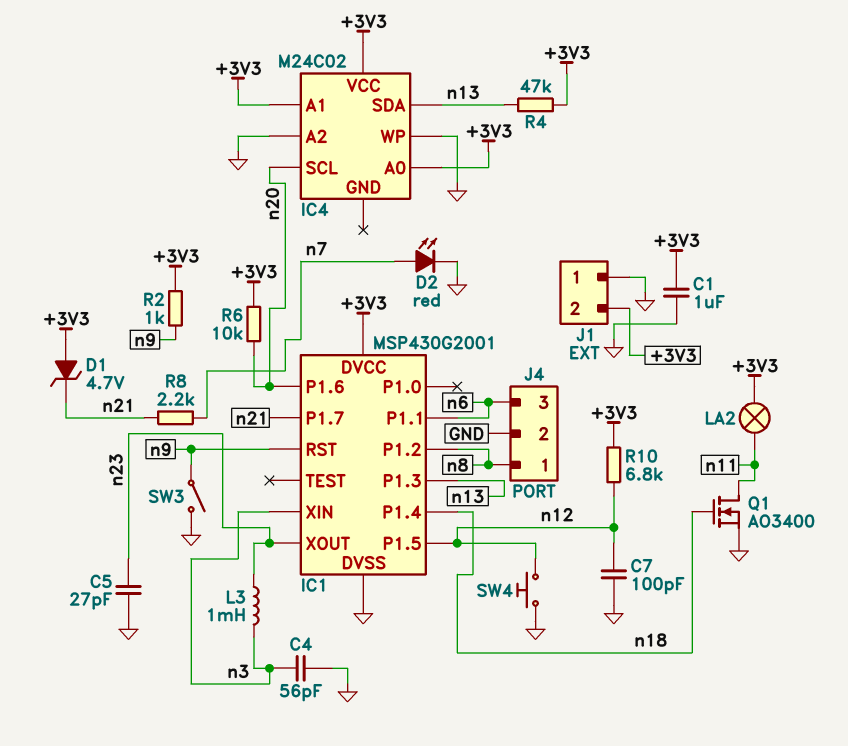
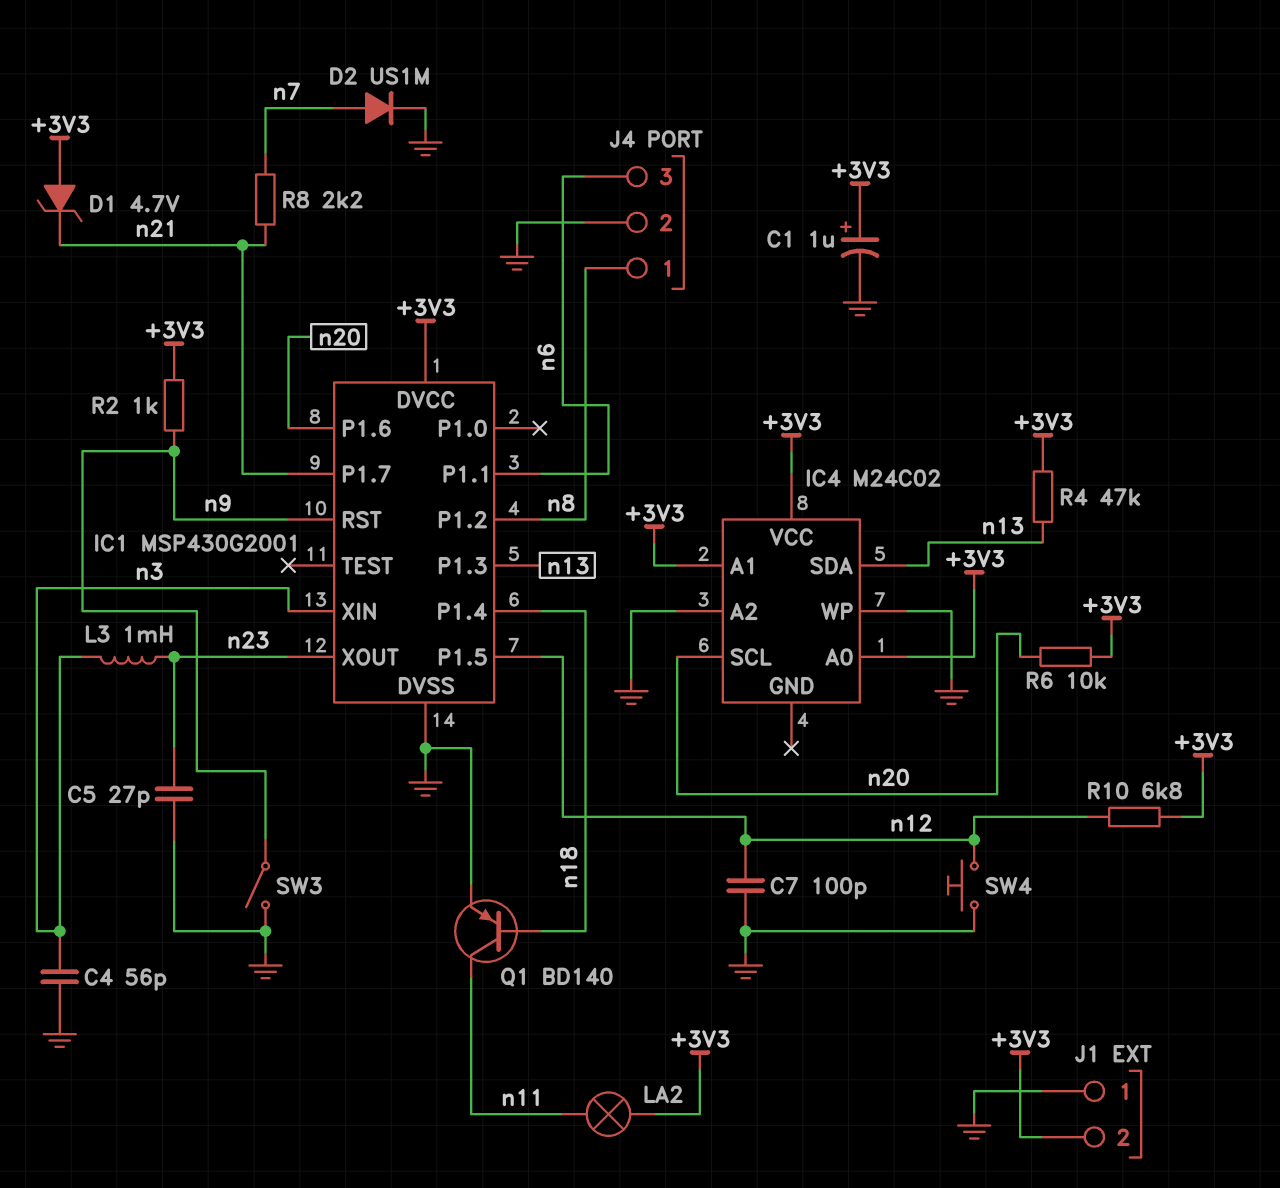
C1: 1uF (+3V3, GND) -> 1uF (plus +3V3, minus GND)
D2: LED red (A n7, K GND) -> diode US1M (A n7, K GND)
Q1: NMOS AO3400 (G n18, D n11, S GND) -> PNP BD140 (B n18, C n11, E GND)

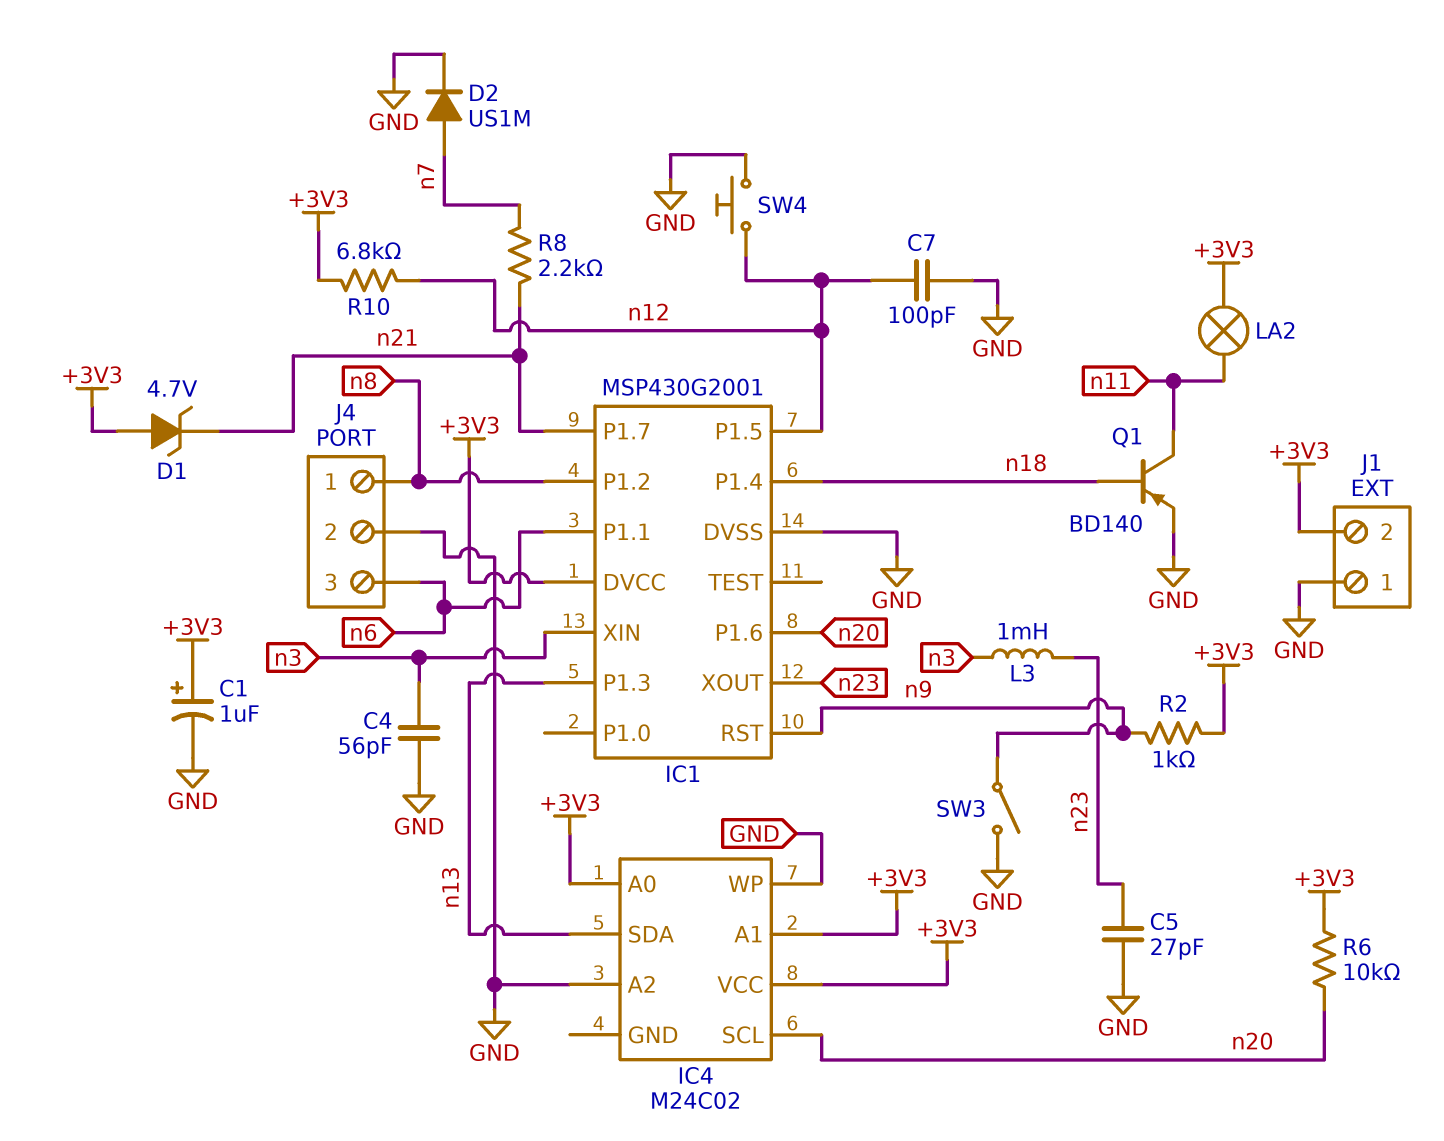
R4: 47k (+3V3, n13) -> none

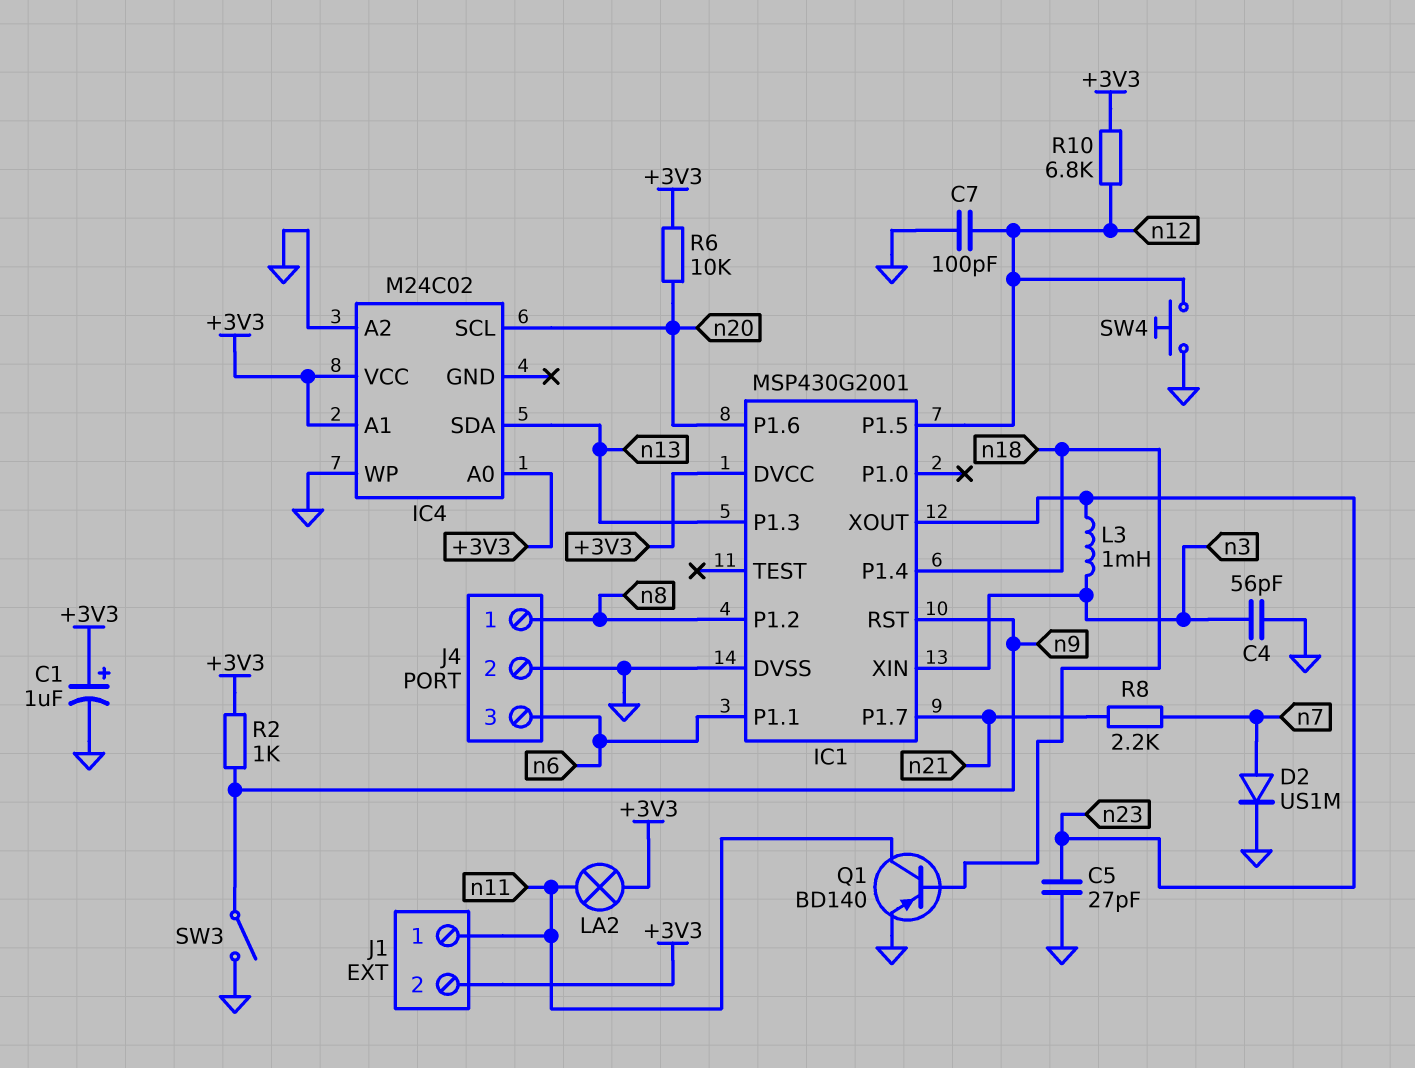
D1: zener 4.7V (A +3V3, K n21) -> none
J1 pin 1: GND -> n11

